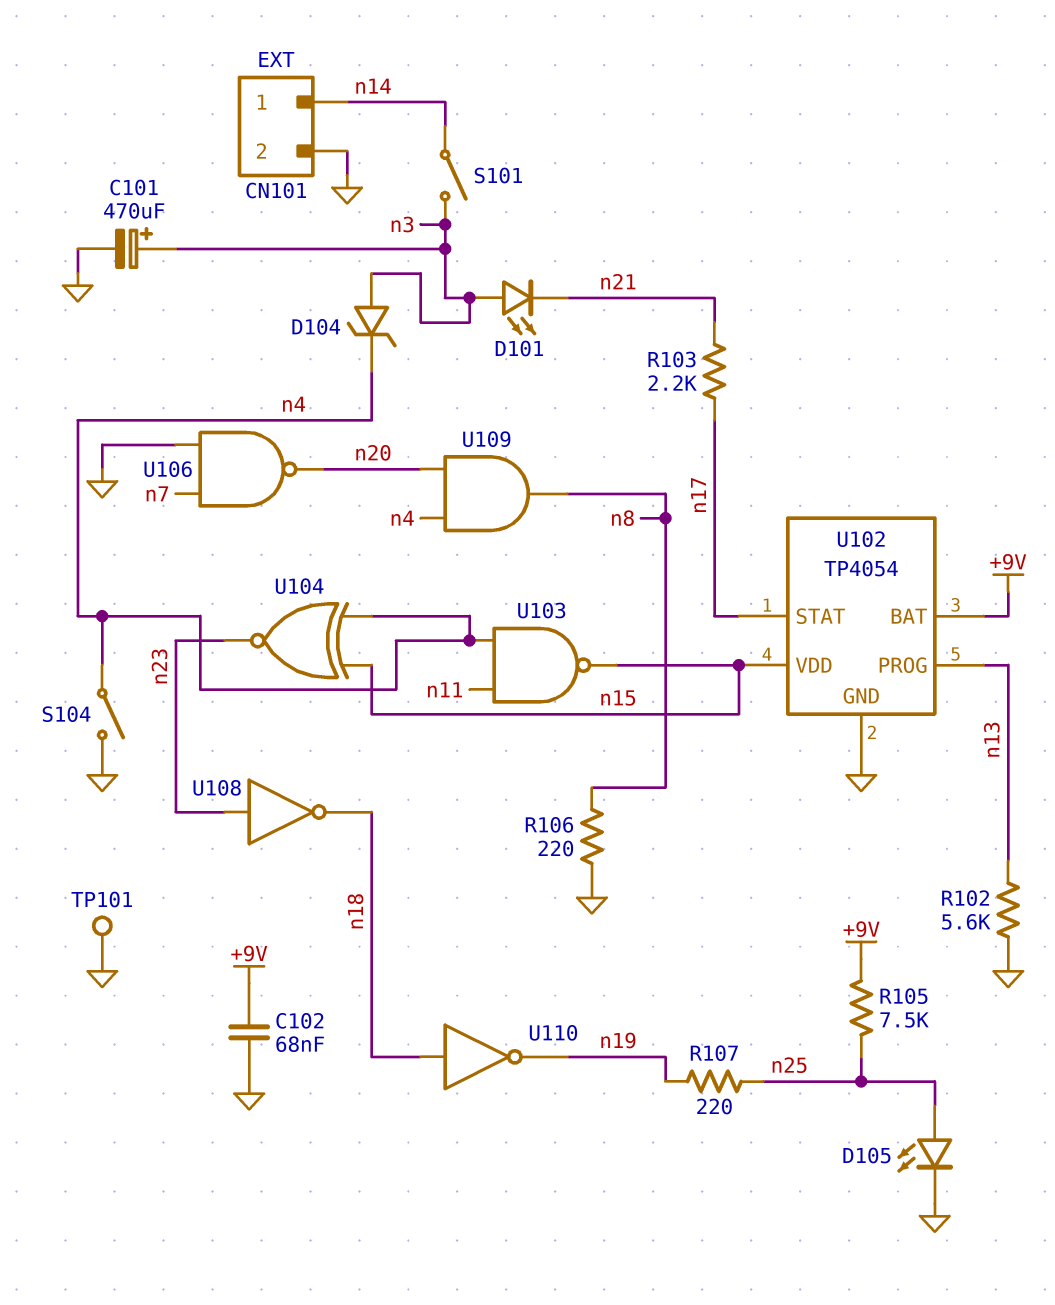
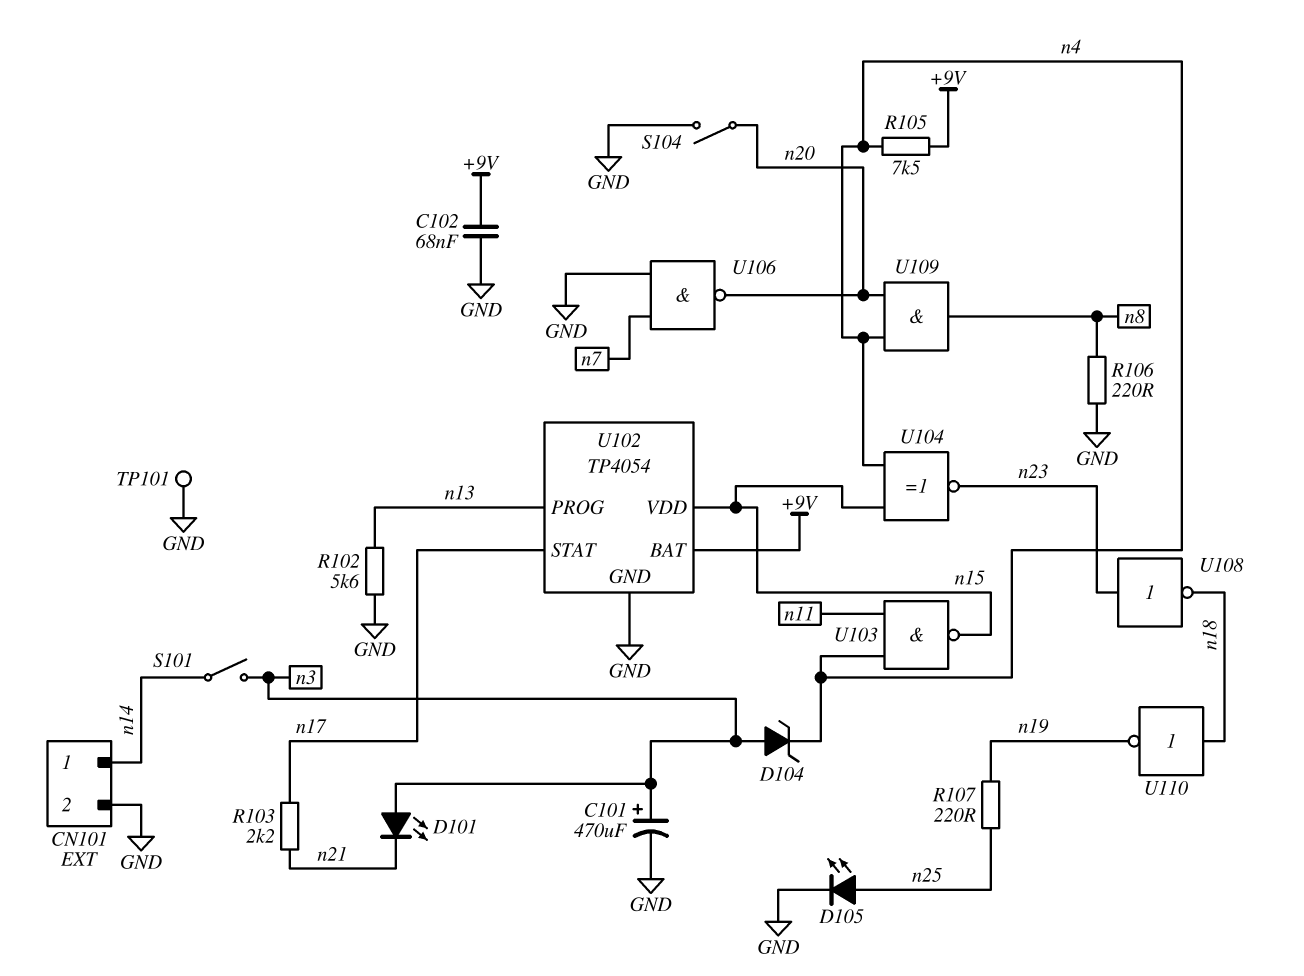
R105: 7.5k (+9V, n25) -> 7.5k (+9V, n4)
S104: switch (GND, n4) -> switch (GND, n20)

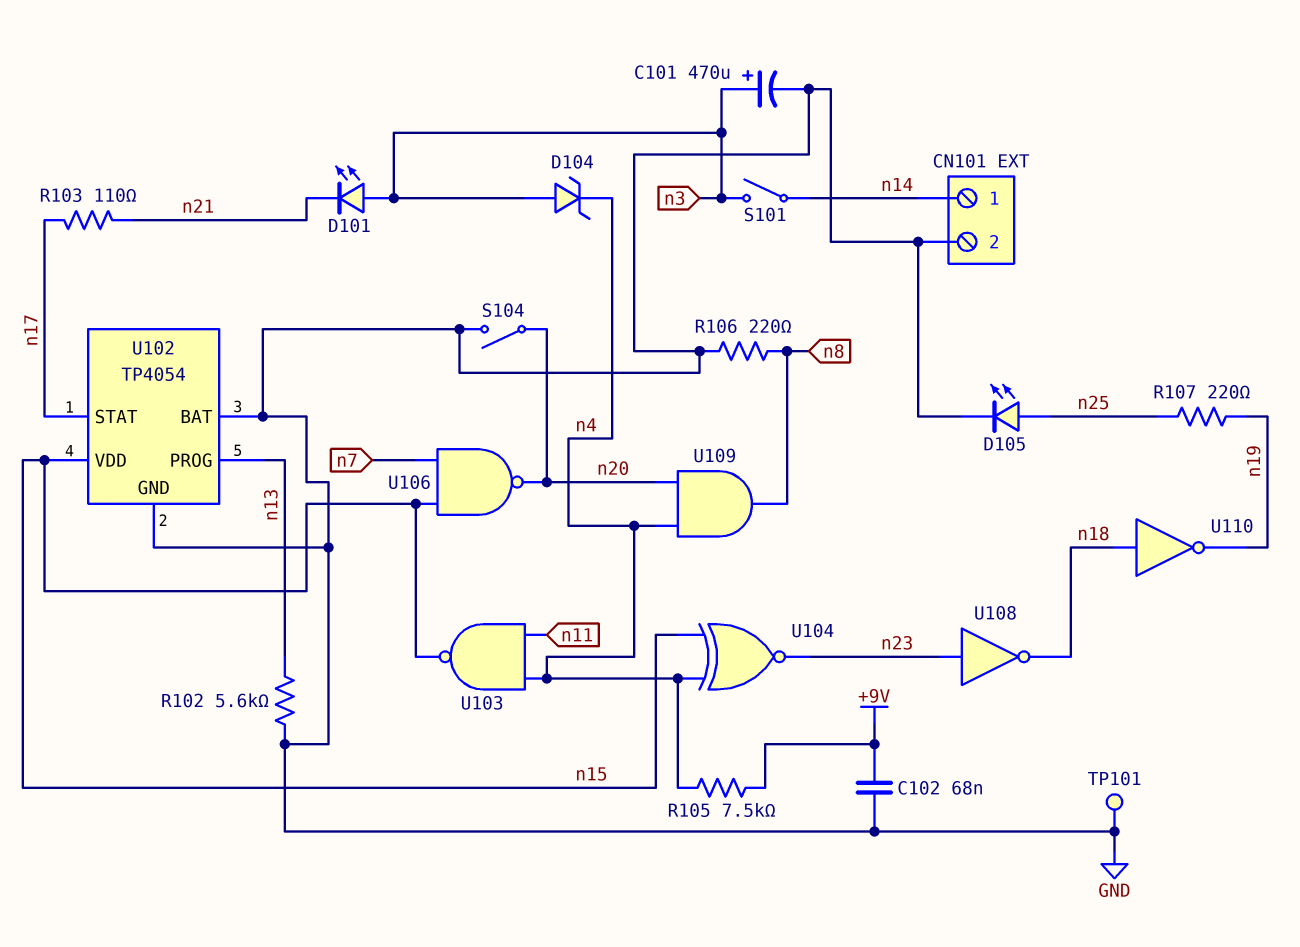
R103: 2.2k (n17, n21) -> 110 (n17, n21)
U102 pin BAT: +9V -> GND
U106: NAND (in GND, in n7, out n20) -> NAND (in n7, in n15, out n20)

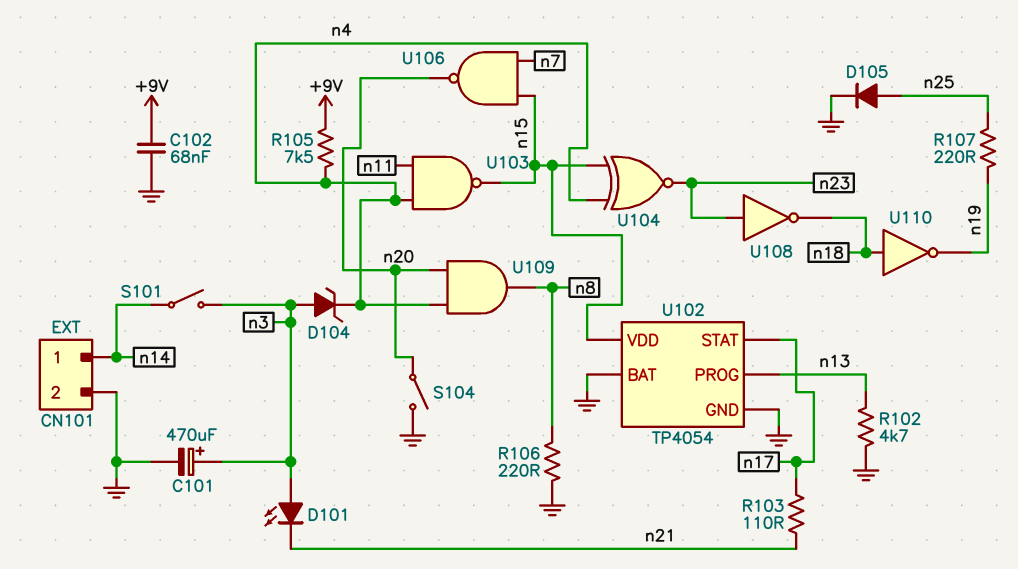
D105: LED (A n25, K GND) -> diode (A n25, K GND)
R102: 5.6k (GND, n13) -> 4.7k (GND, n13)
TP101: test point (GND) -> none

